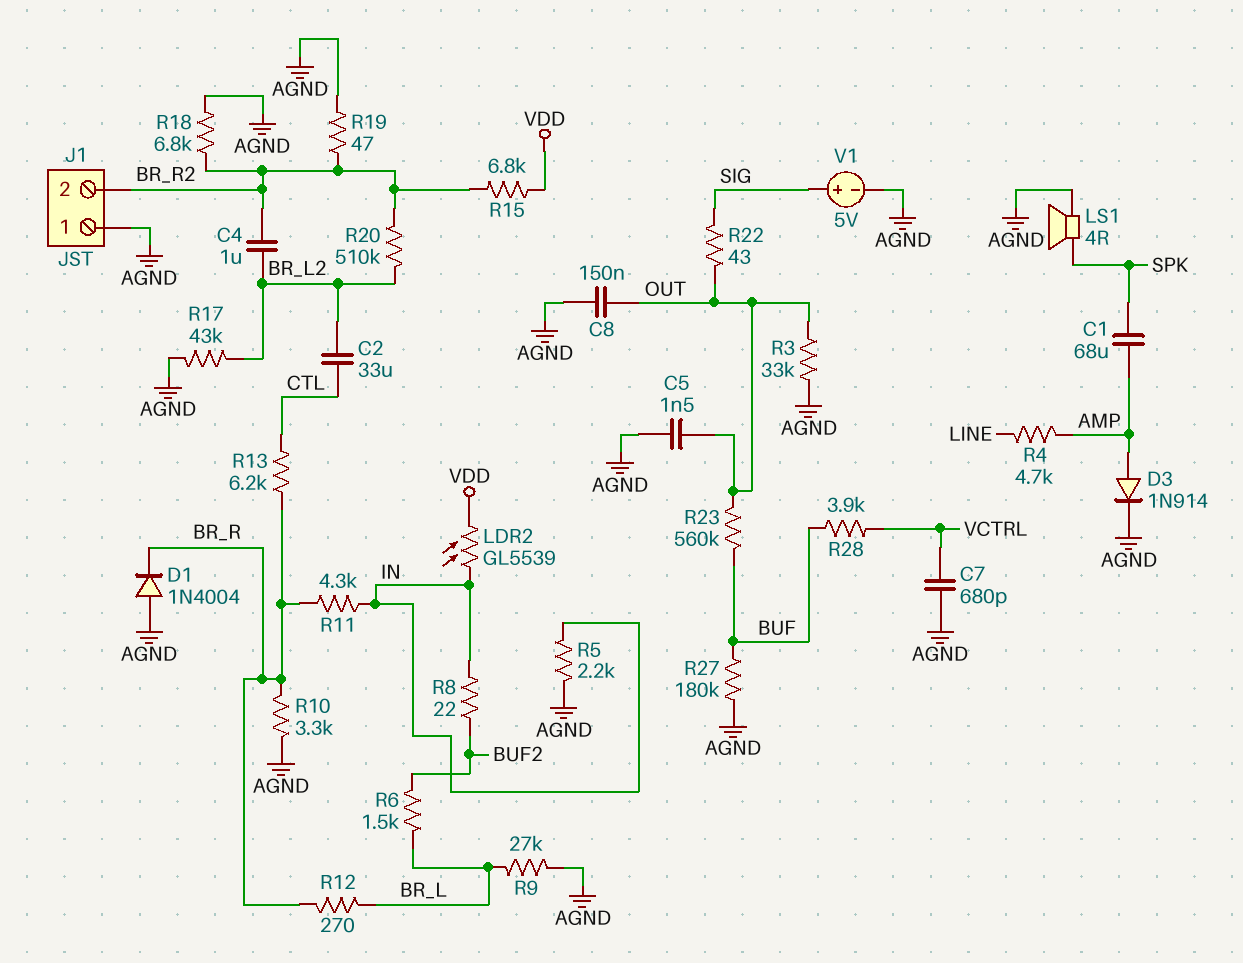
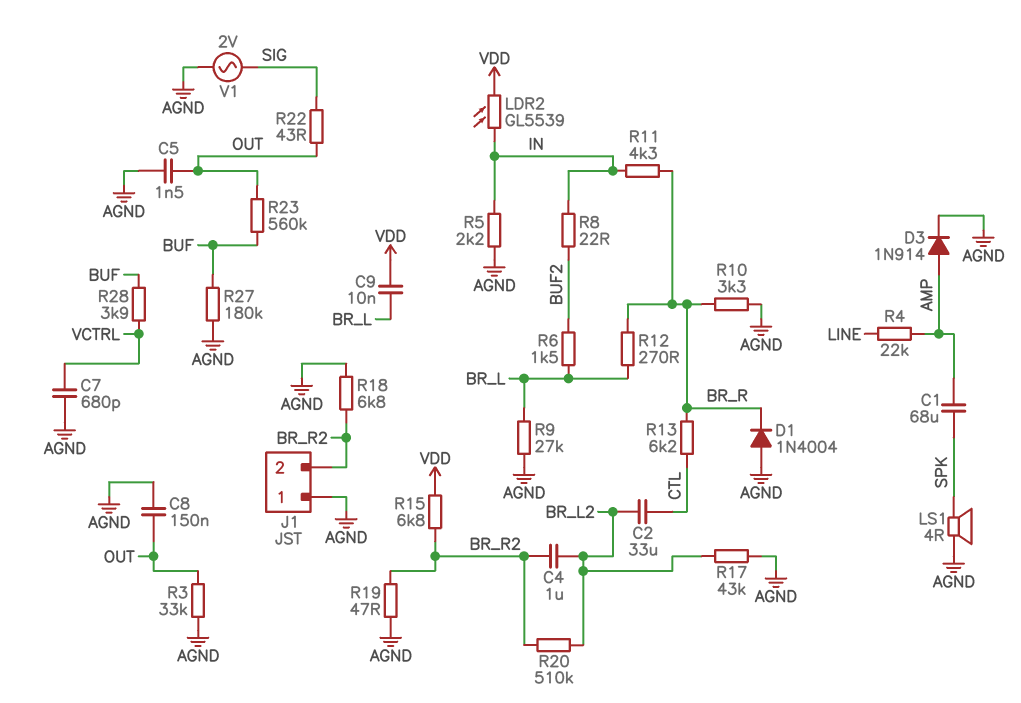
C9: none -> 10nF (BR_L, VDD)
R4: 4.7k (AMP, LINE) -> 22k (AMP, LINE)
V1: 5V (plus SIG, minus AGND) -> AC 2V (AGND, SIG)

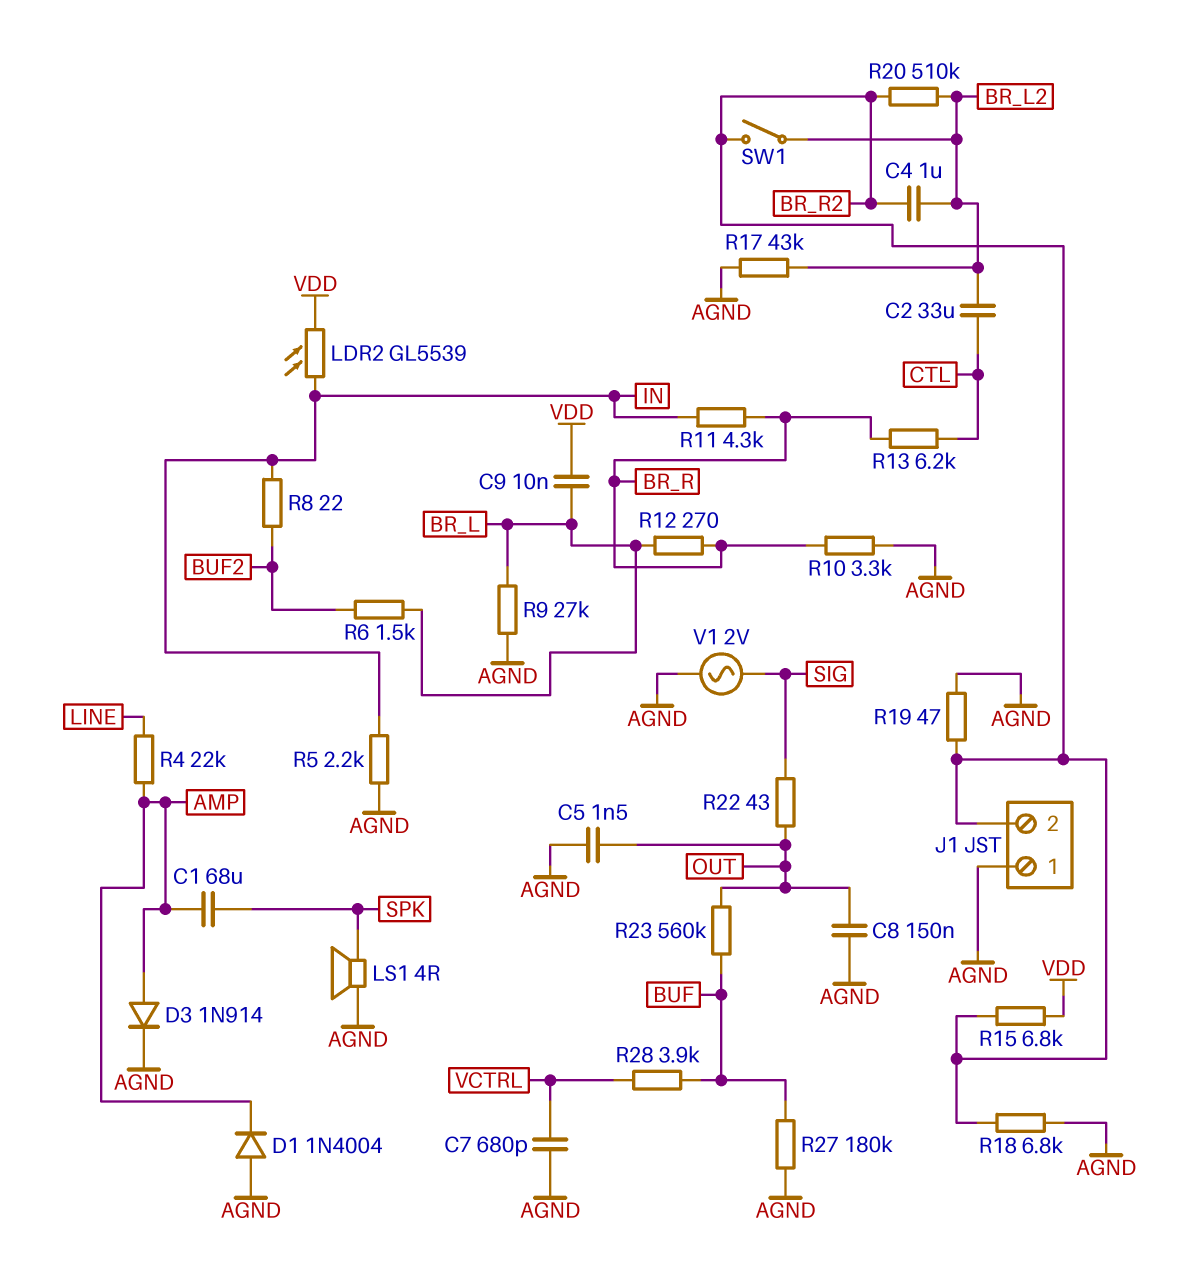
D1: diode 1N4004 (A AGND, K BR_R) -> diode 1N4004 (A AGND, K AMP)
R3: 33k (AGND, OUT) -> none
SW1: none -> switch (BR_L2, BR_R2)

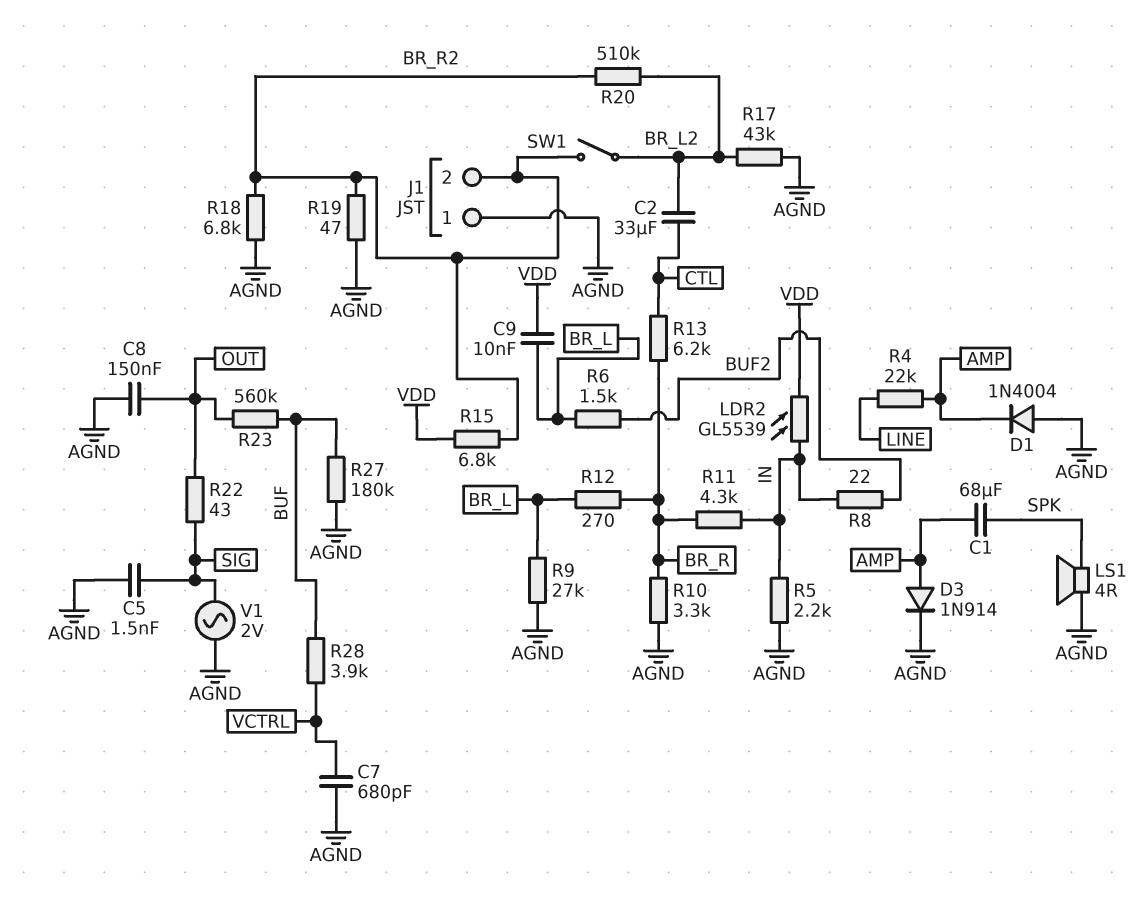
C4: 1uF (BR_L2, BR_R2) -> none
C5: 1.5nF (AGND, OUT) -> 1.5nF (AGND, SIG)

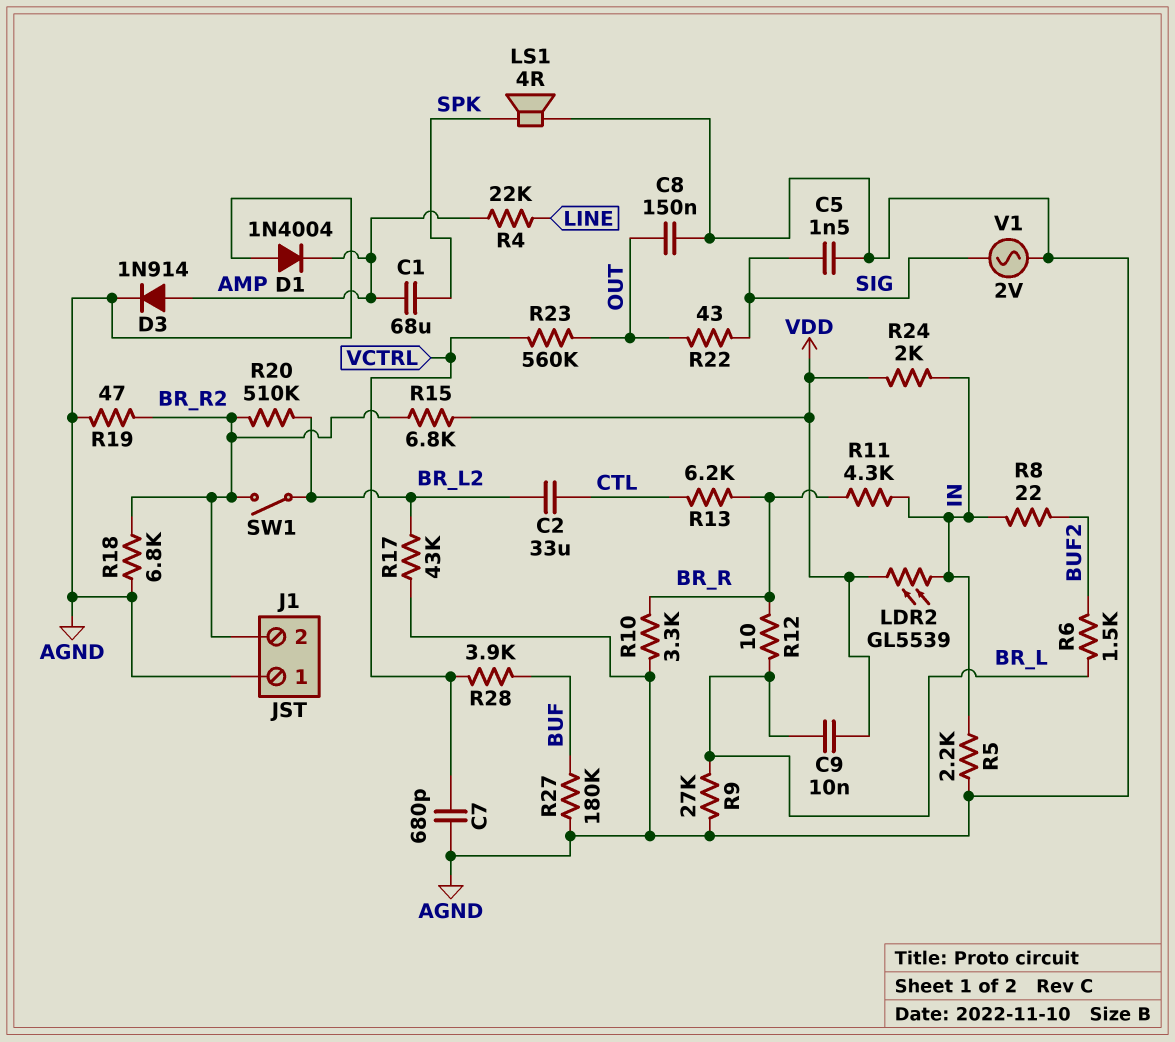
R12: 270 (BR_L, BR_R) -> 10 (BR_L, BR_R)
R23: 560k (BUF, OUT) -> 560k (OUT, VCTRL)
R24: none -> 2k (IN, VDD)

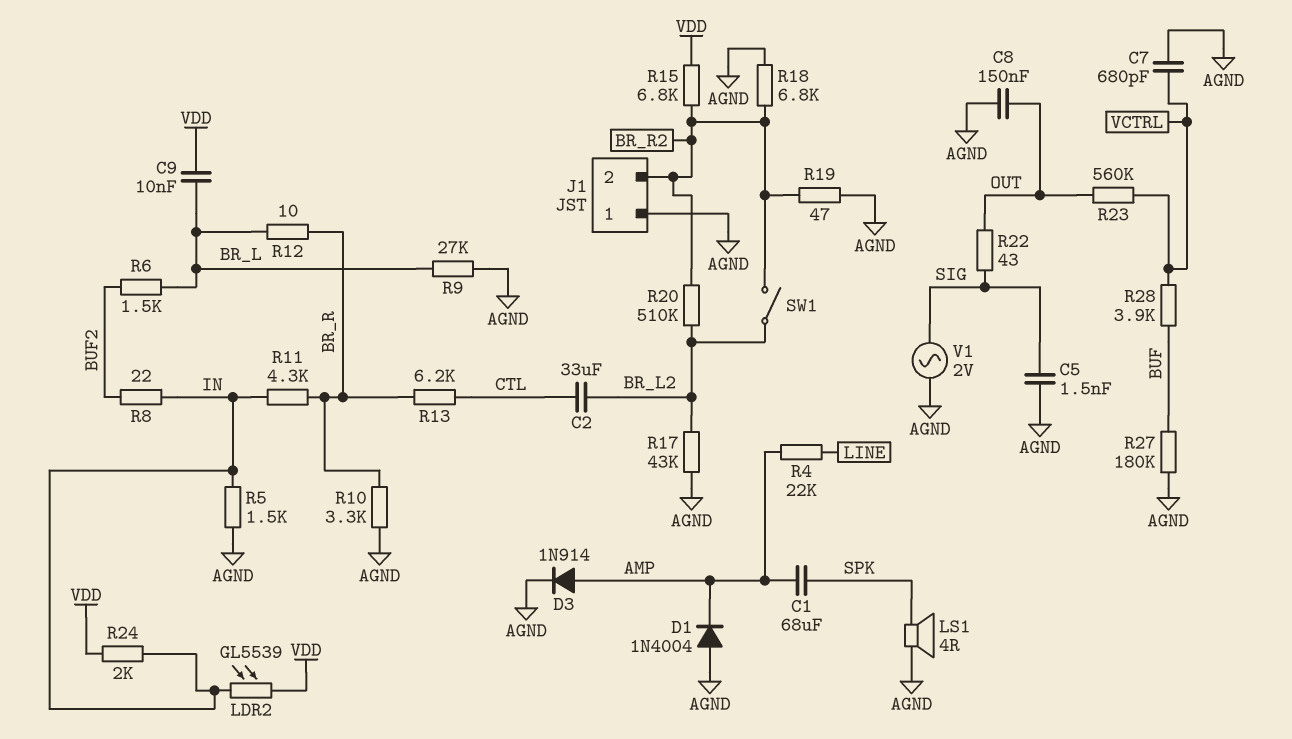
R5: 2.2k (AGND, IN) -> 1.5k (AGND, IN)

